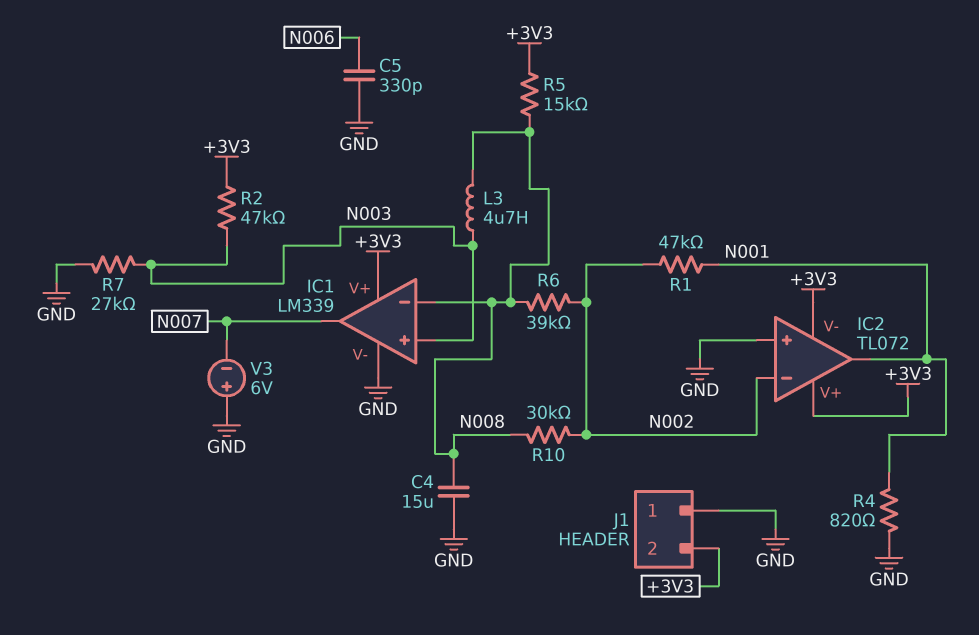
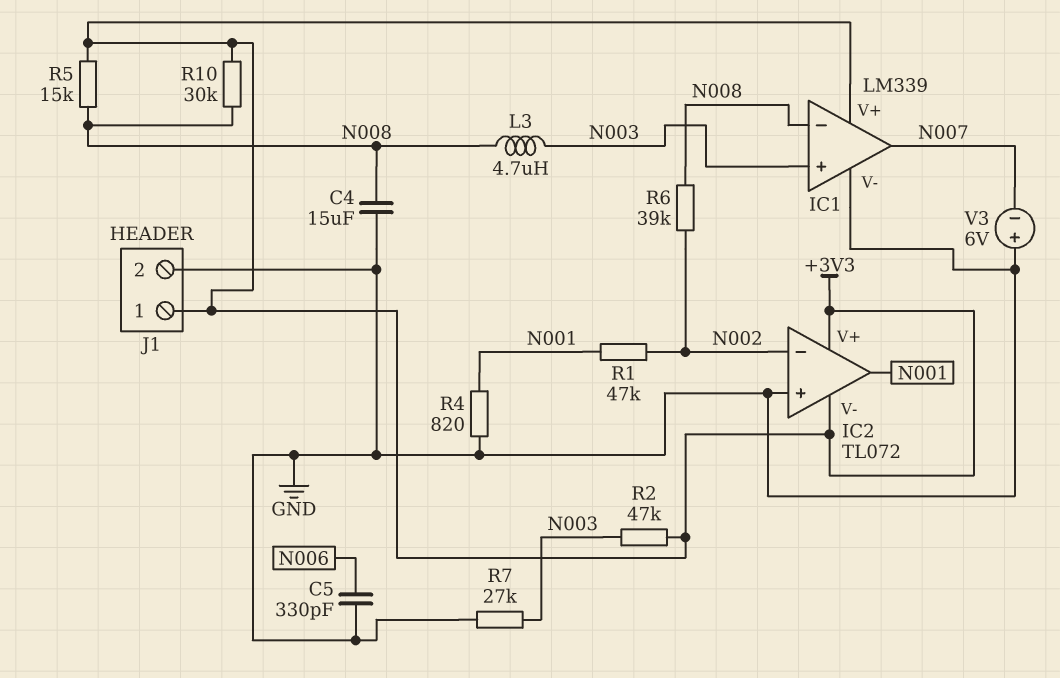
J1 pin 1: GND -> +3V3
J1 pin 2: +3V3 -> GND
R10: 30k (N002, N008) -> 30k (+3V3, N008)

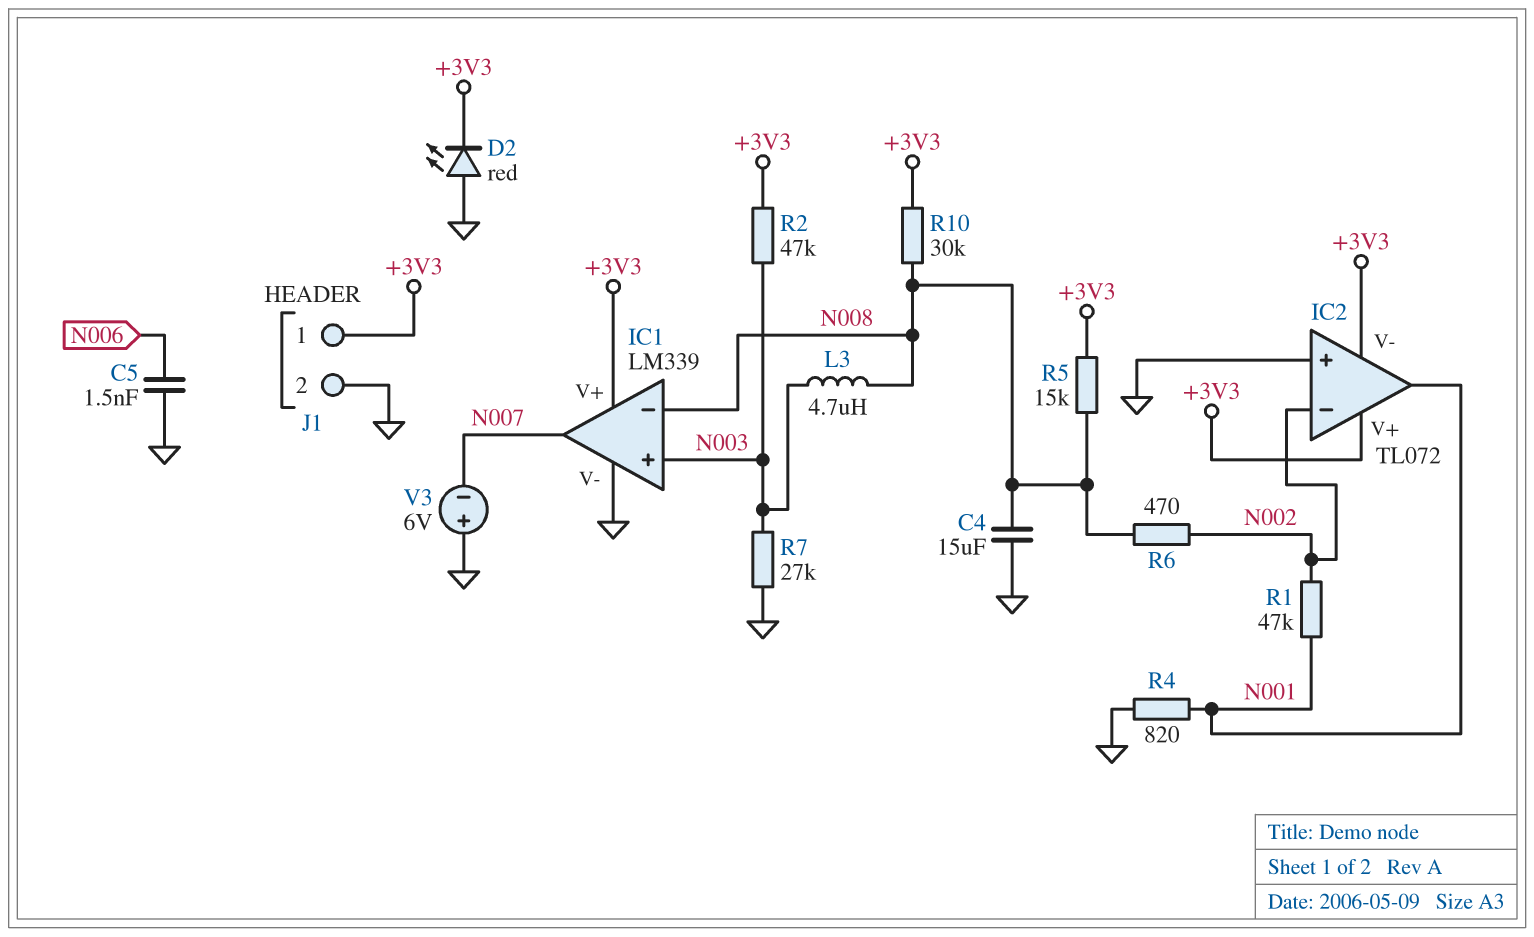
C5: 330pF (GND, N006) -> 1.5nF (GND, N006)
D2: none -> LED red (A GND, K +3V3)
R6: 39k (N002, N008) -> 470 (N002, N008)

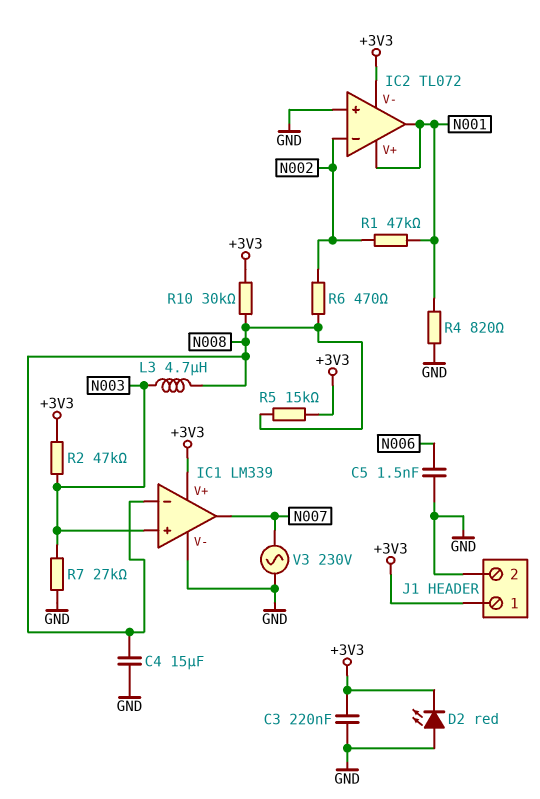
C3: none -> 220nF (+3V3, GND)
IC2 pin V+: +3V3 -> N001
V3: 6V (plus GND, minus N007) -> AC 230V (GND, N007)

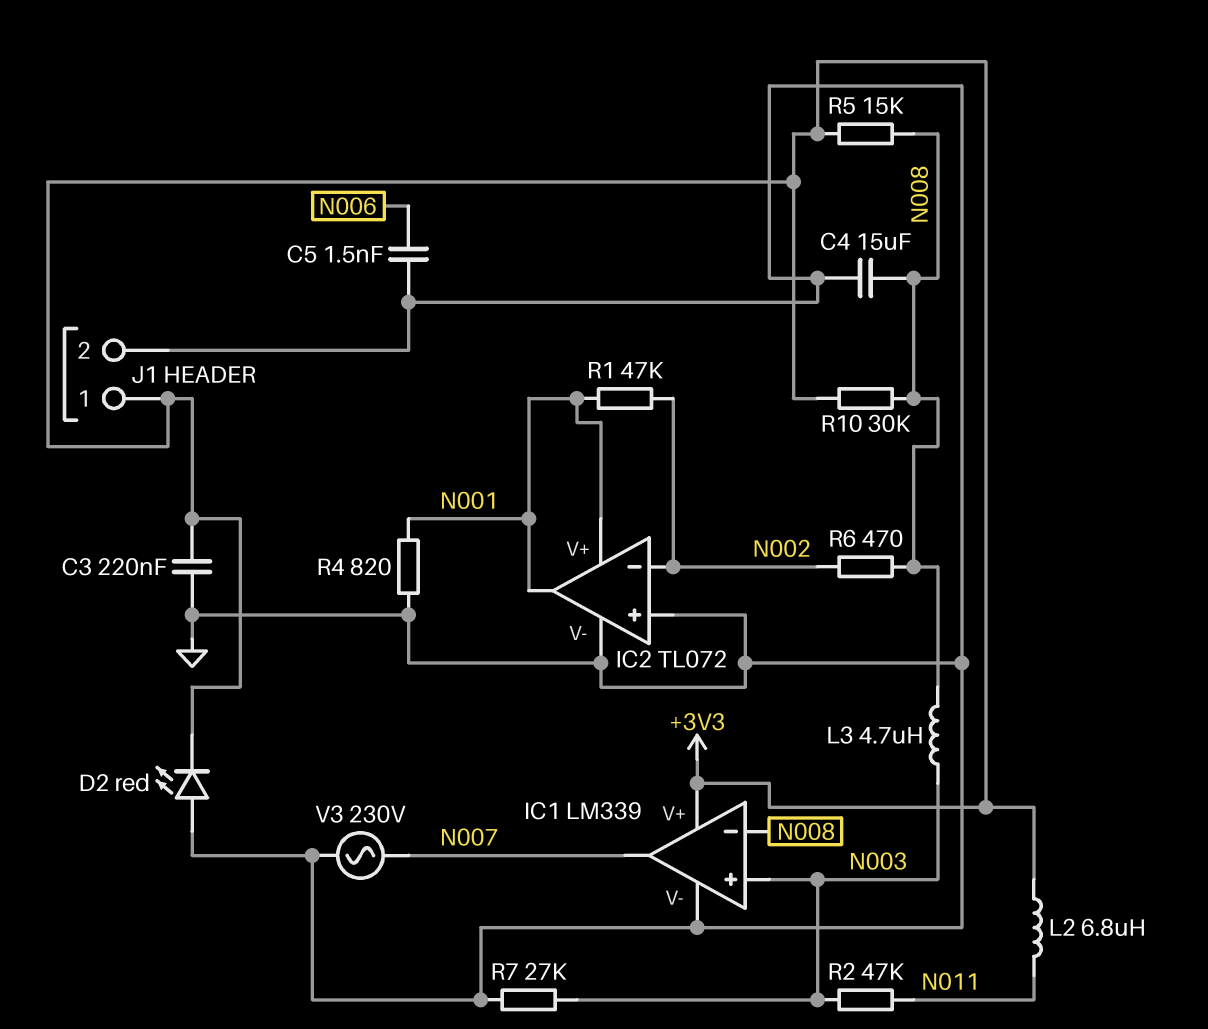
IC2 pin V-: +3V3 -> GND
L2: none -> 6.8uH (+3V3, N011)
R2: 47k (+3V3, N003) -> 47k (N003, N011)

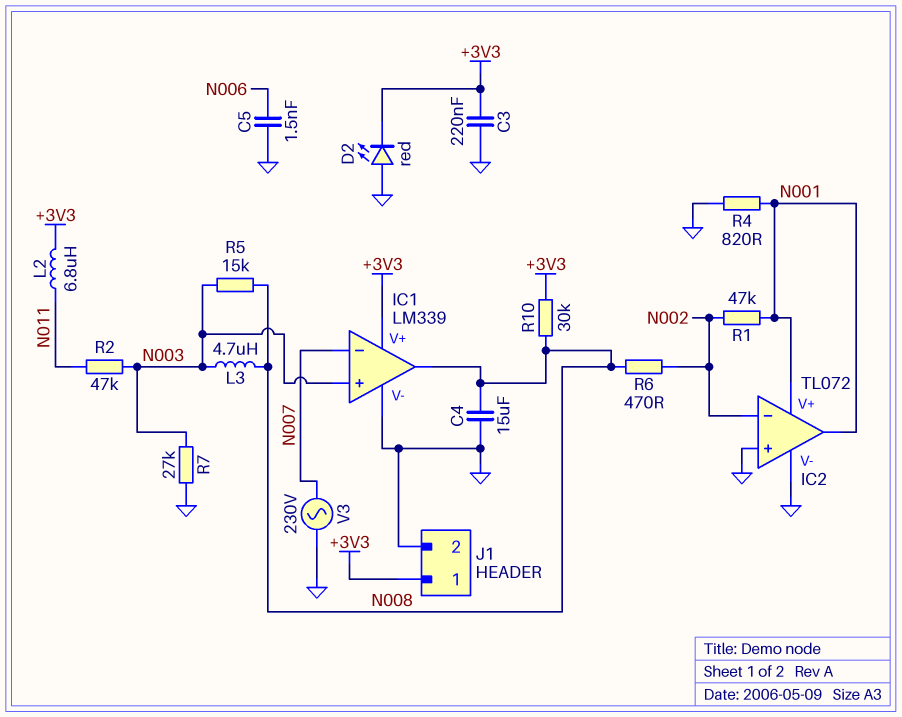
IC1 pin in-: N008 -> N007
IC1 pin out: N007 -> N008
R5: 15k (+3V3, N008) -> 15k (N003, N008)

